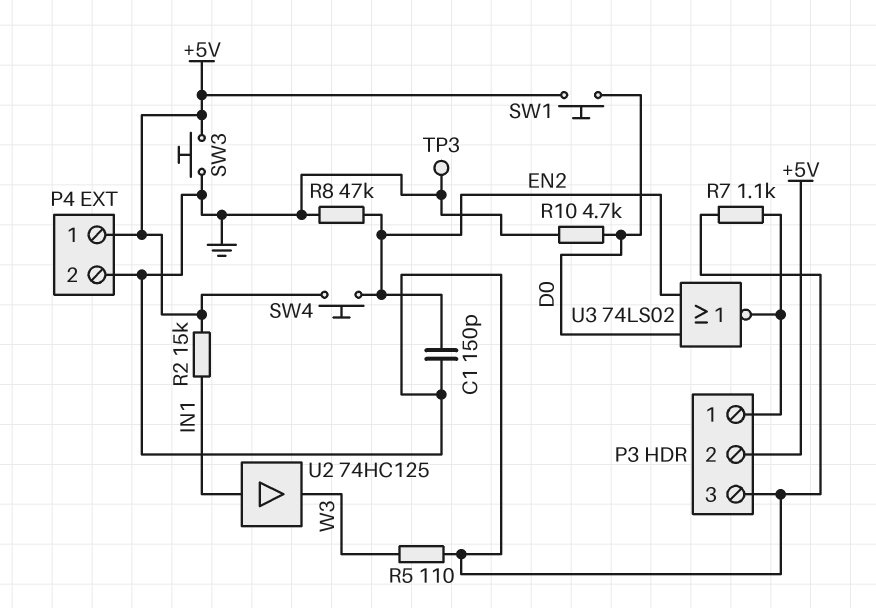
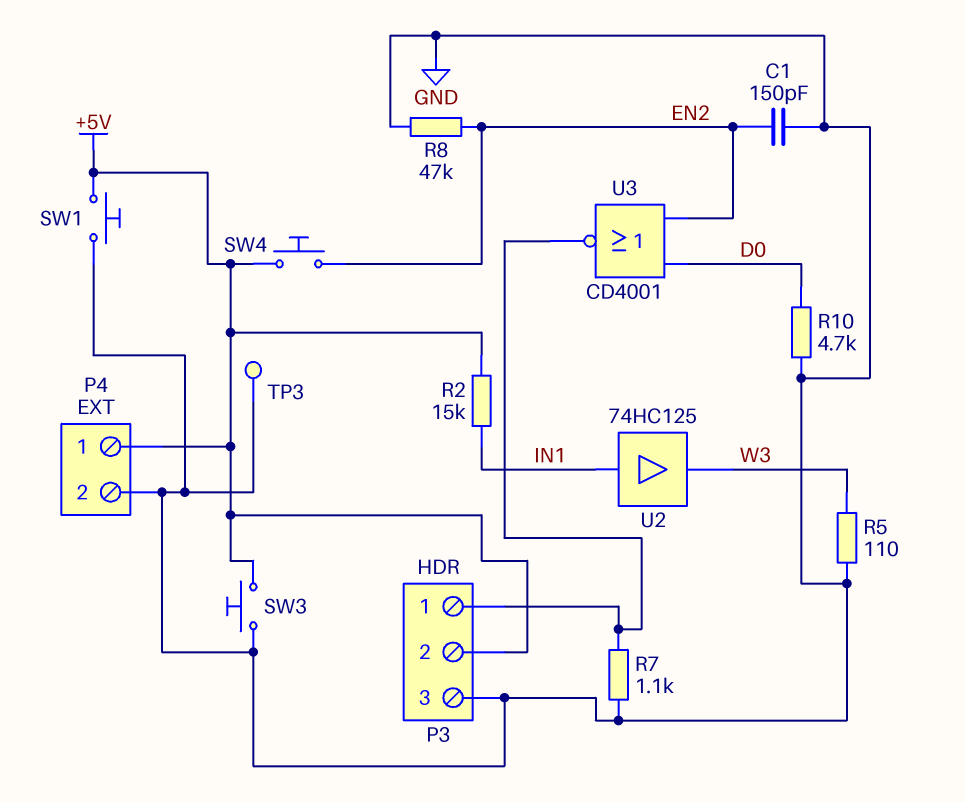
SW1: button (+5V, D0) -> button (+5V, GND)
U3: NOR 74LS02 (in D0, in EN2, out P3/1) -> NOR CD4001 (in D0, in EN2, out P3/1)

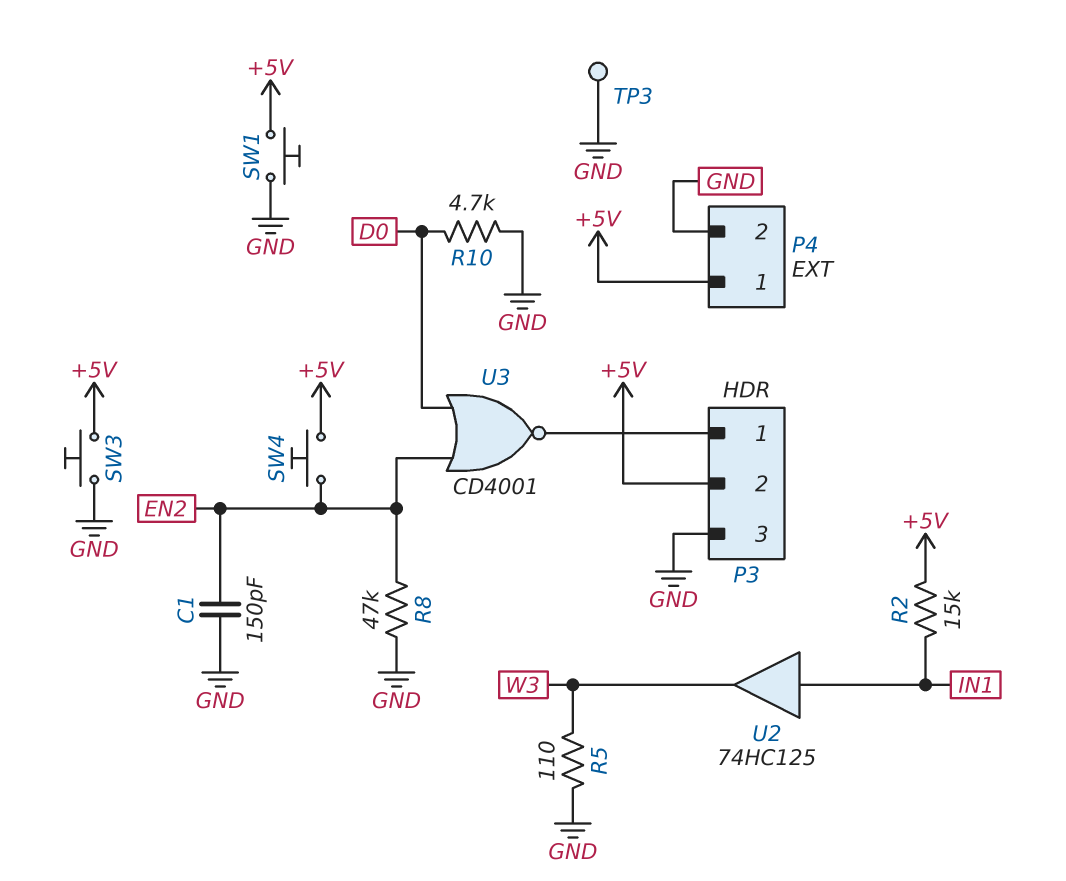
R7: 1.1k (GND, P3/1) -> none

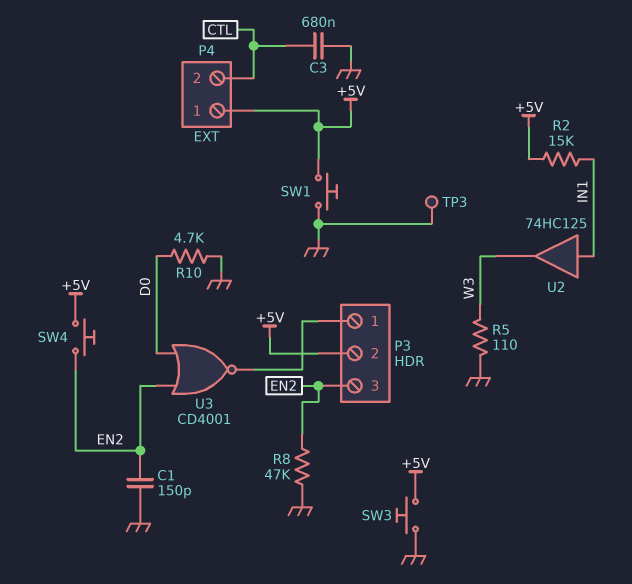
C3: none -> 680nF (CTL, GND)
P3 pin 3: GND -> EN2
P4 pin 2: GND -> CTL

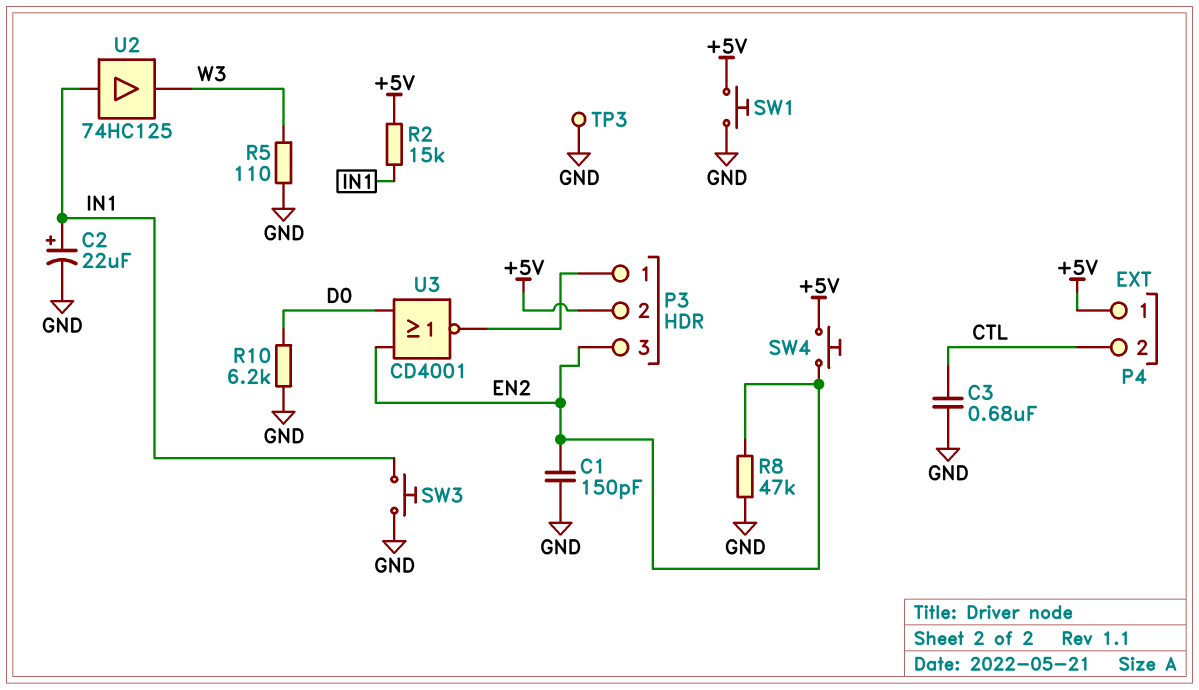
C2: none -> 22uF (plus IN1, minus GND)
R10: 4.7k (D0, GND) -> 6.2k (D0, GND)
SW3: button (+5V, GND) -> button (GND, IN1)

